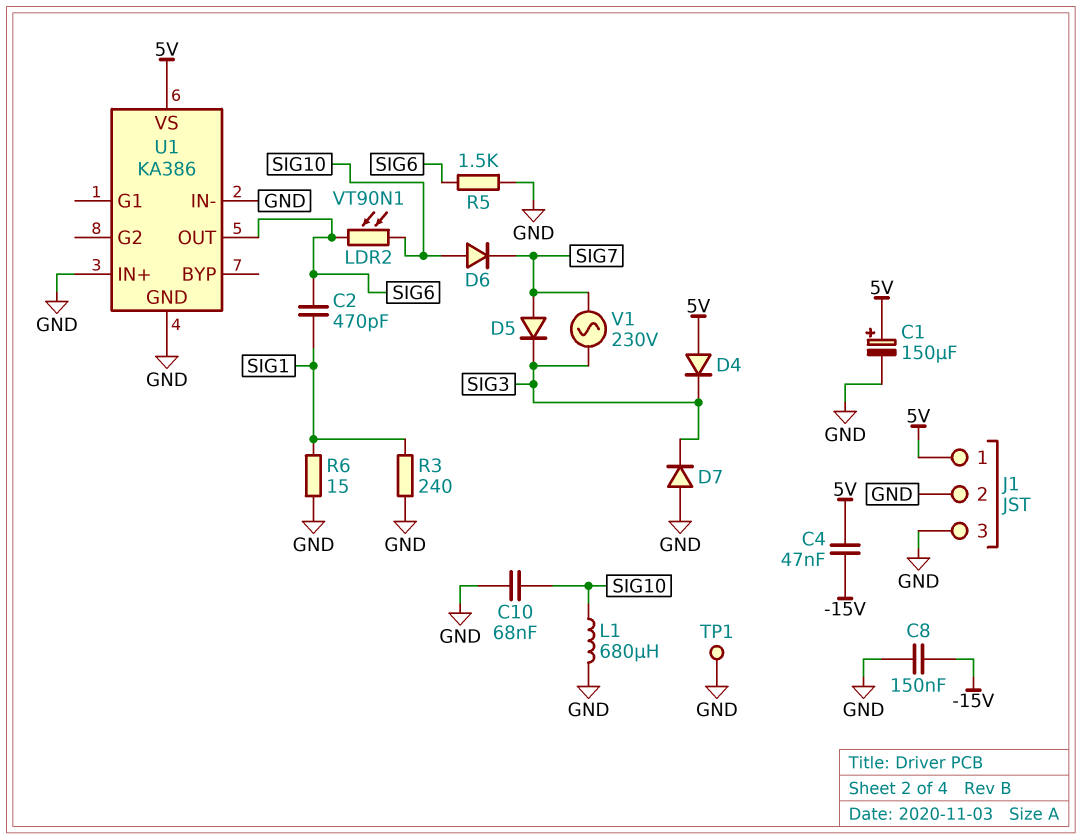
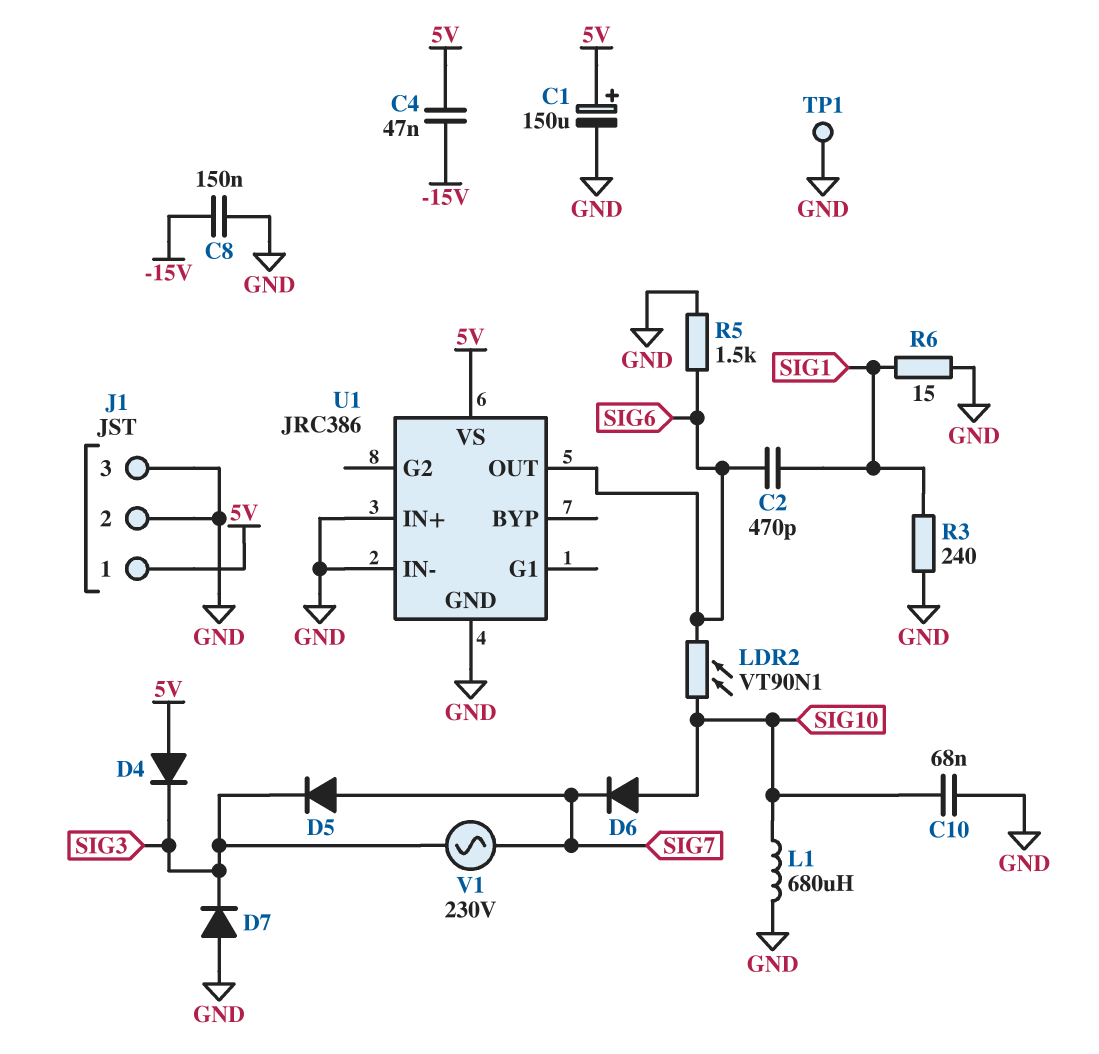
U1: KA386 -> JRC386

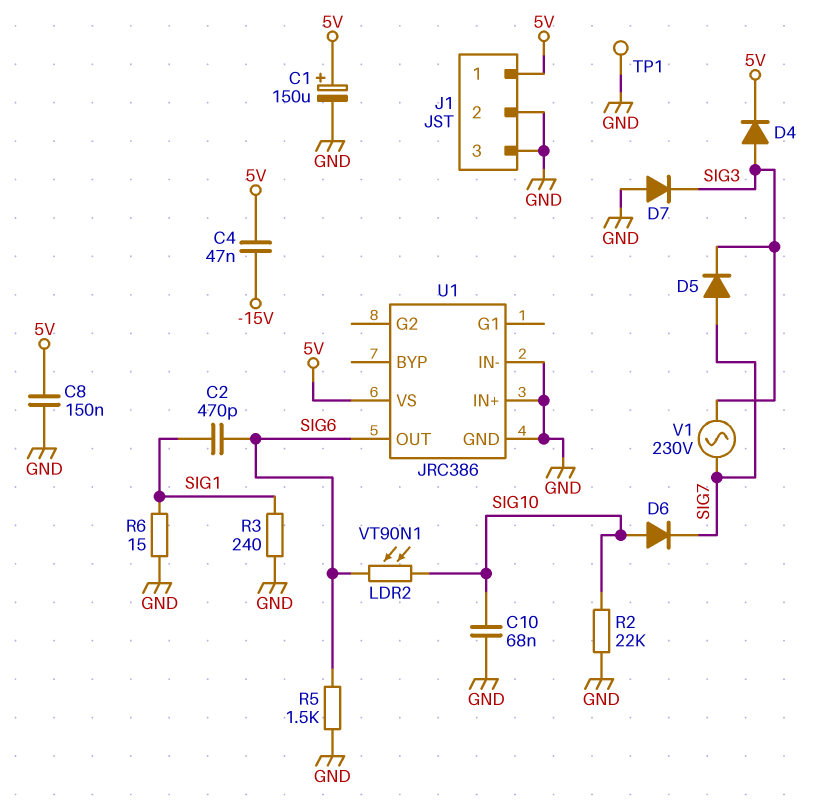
C8: 150nF (-15V, GND) -> 150nF (5V, GND)
D4: diode (A 5V, K SIG3) -> diode (A SIG3, K 5V)
L1: 680uH (GND, SIG10) -> none
R2: none -> 22k (GND, SIG10)

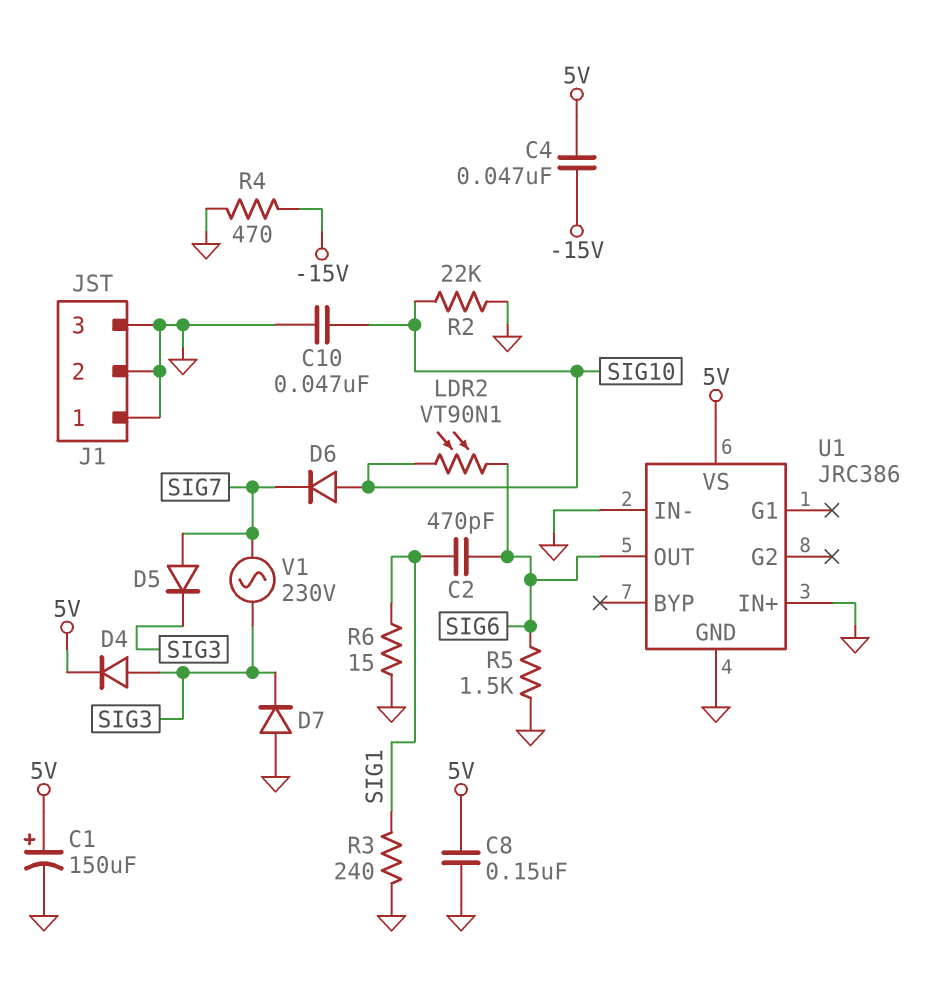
C10: 68nF (GND, SIG10) -> 47nF (GND, SIG10)
J1 pin 1: 5V -> GND
R4: none -> 470 (-15V, GND)
TP1: test point (GND) -> none

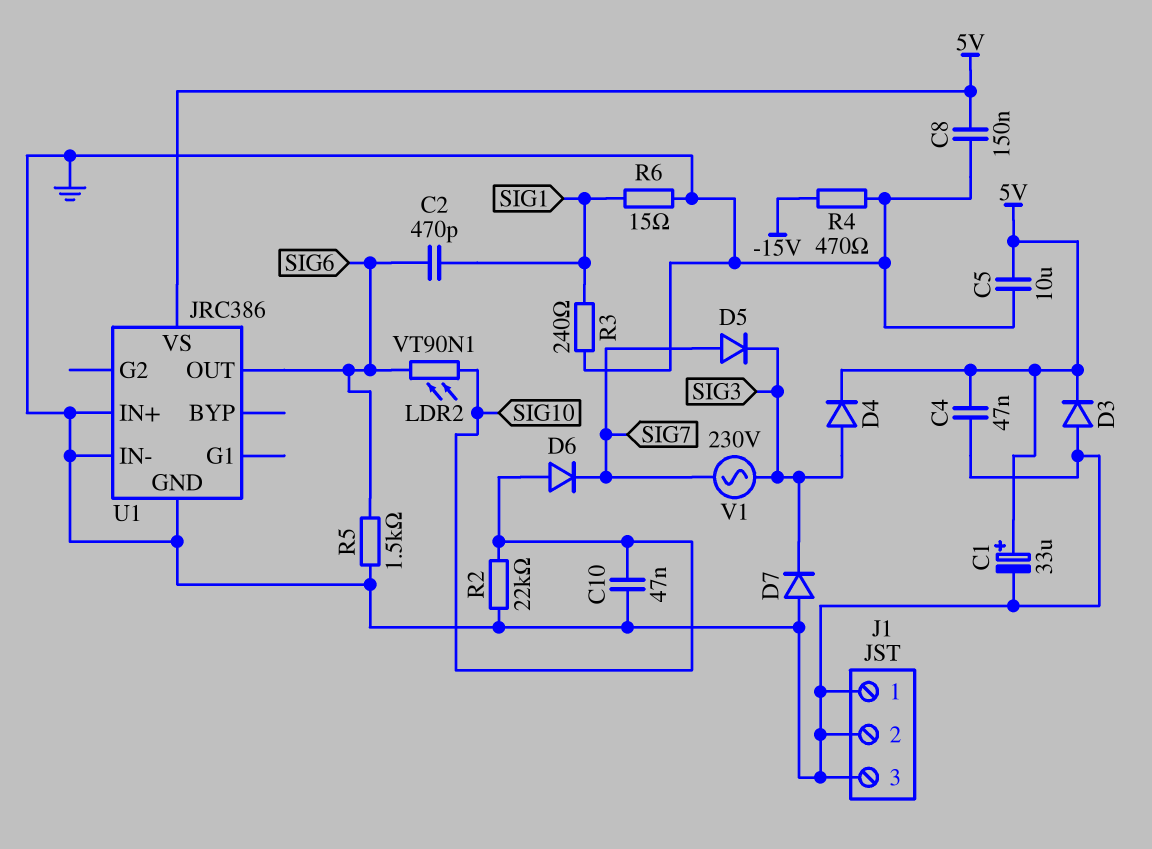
C1: 150uF (plus 5V, minus GND) -> 33uF (plus 5V, minus GND)
C4: 47nF (-15V, 5V) -> 47nF (5V, GND)
C5: none -> 10uF (5V, GND)
D3: none -> diode (A GND, K 5V)

